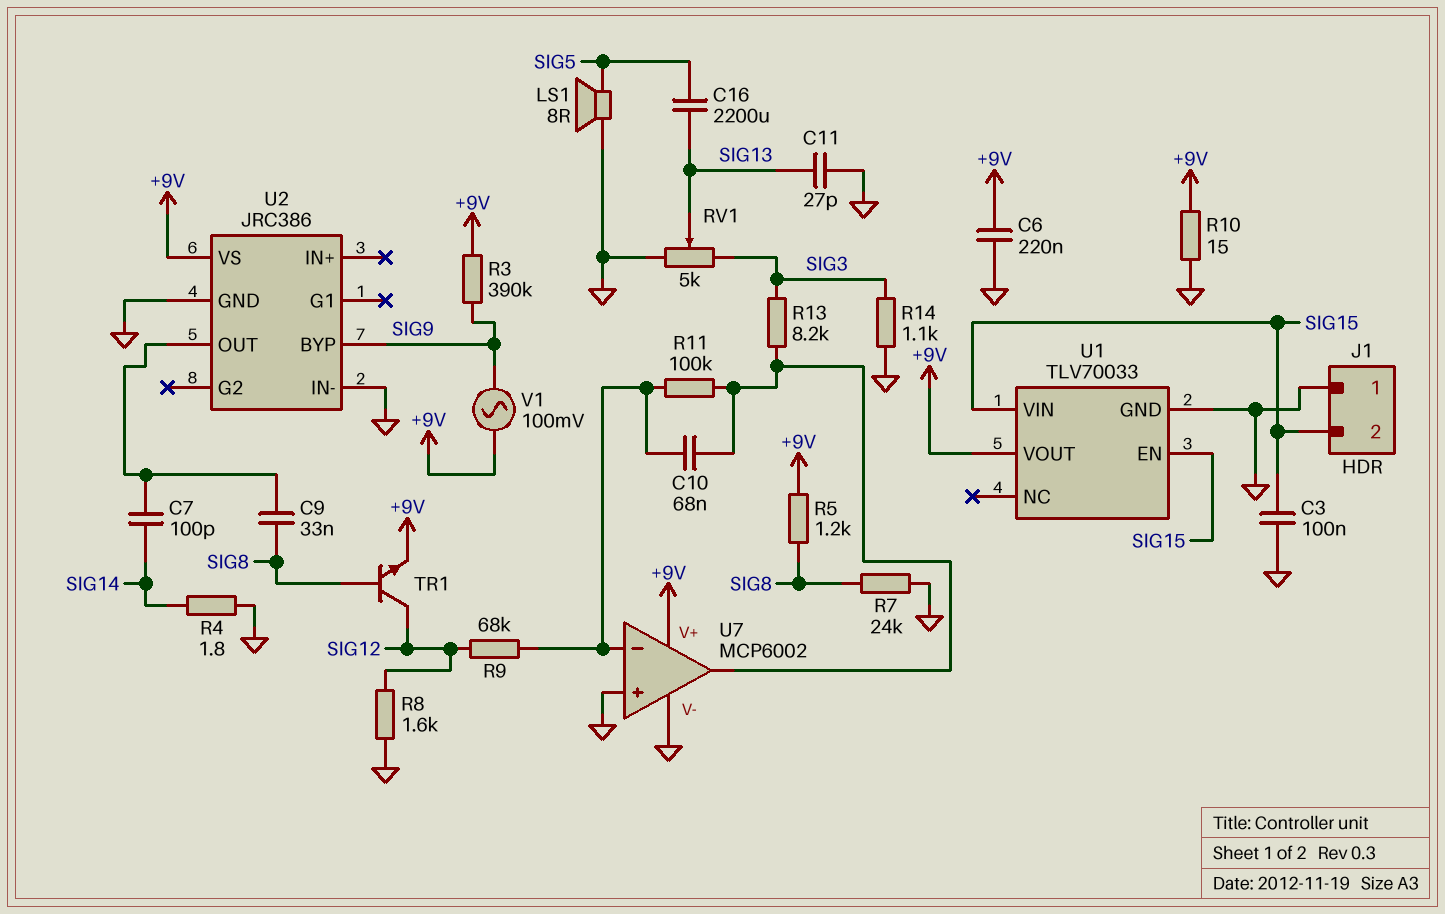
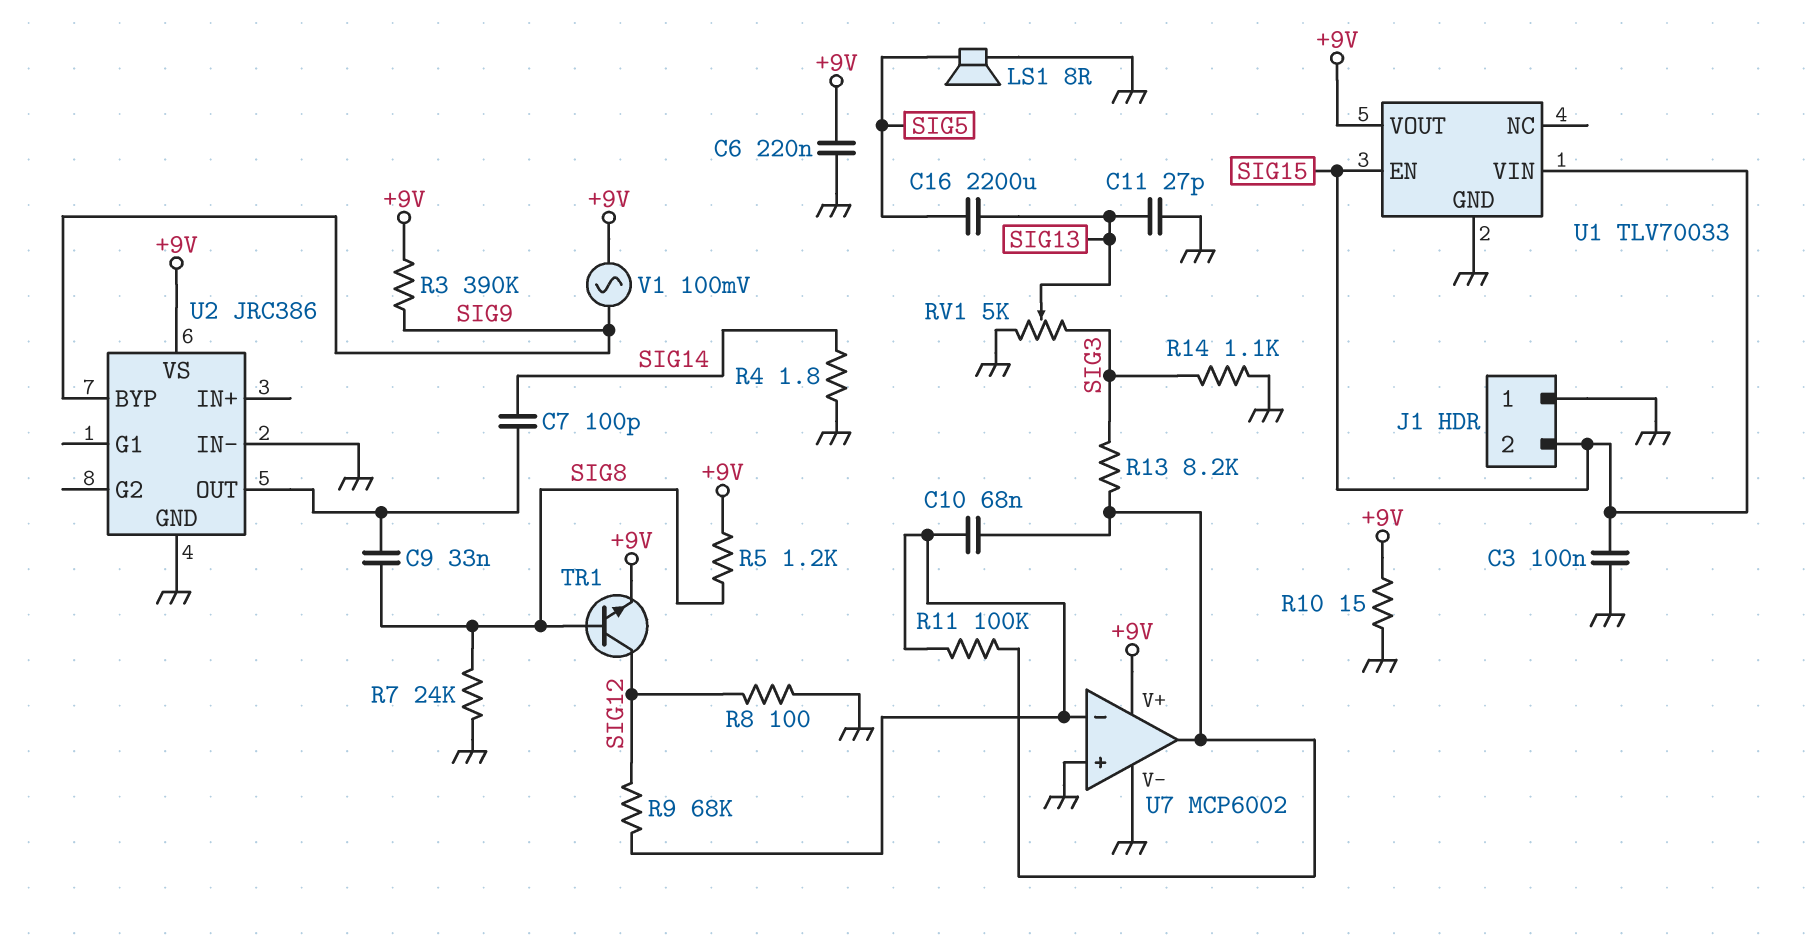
R8: 1.6k (GND, SIG12) -> 100 (GND, SIG12)

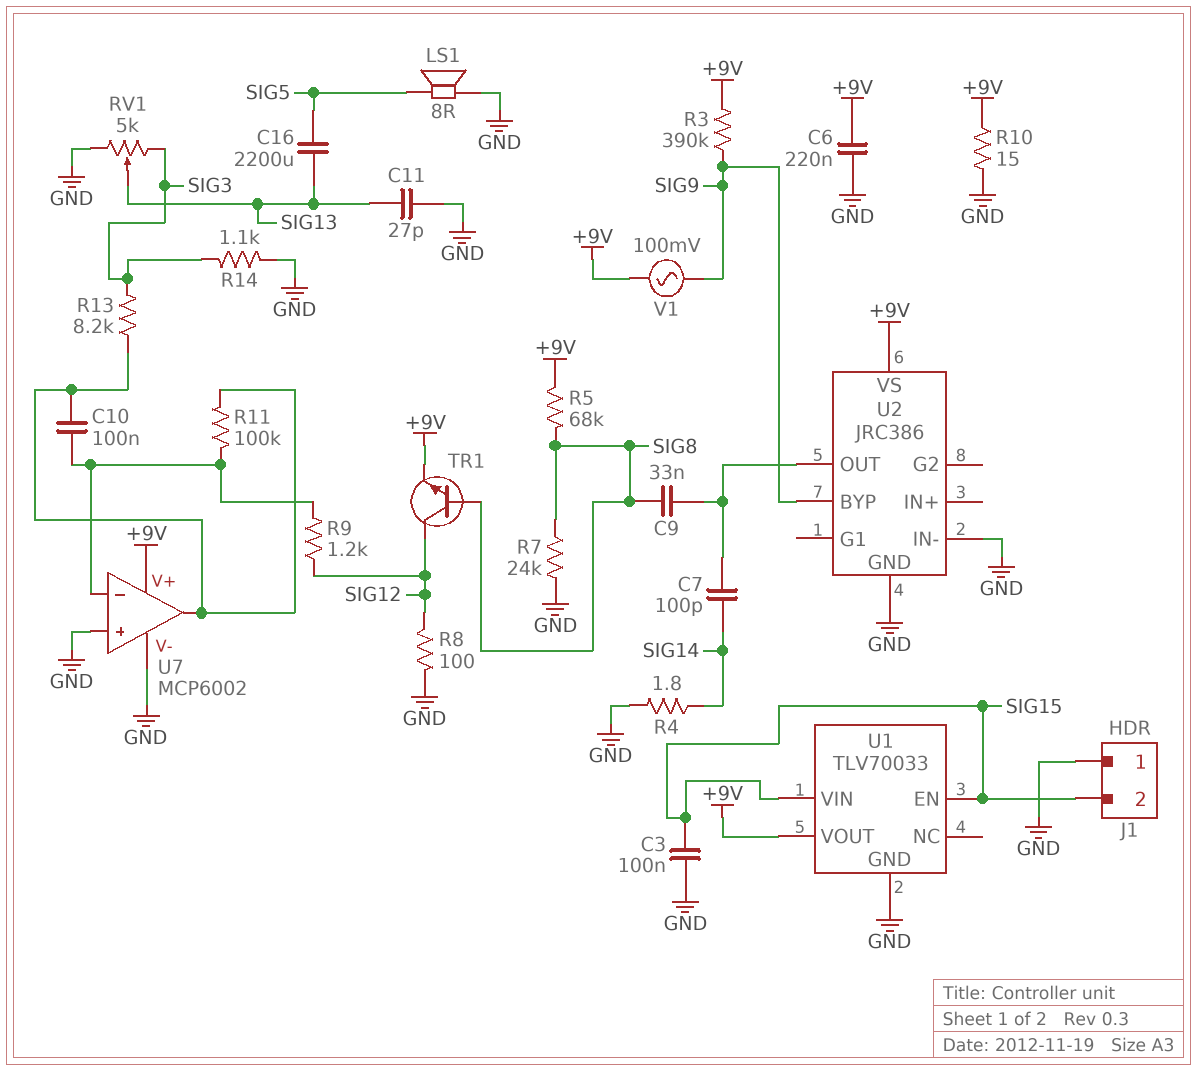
C10: 68nF (U7/in-, U7/out) -> 100nF (U7/in-, U7/out)
R5: 1.2k (+9V, SIG8) -> 68k (+9V, SIG8)
R9: 68k (SIG12, U7/in-) -> 1.2k (SIG12, U7/in-)

